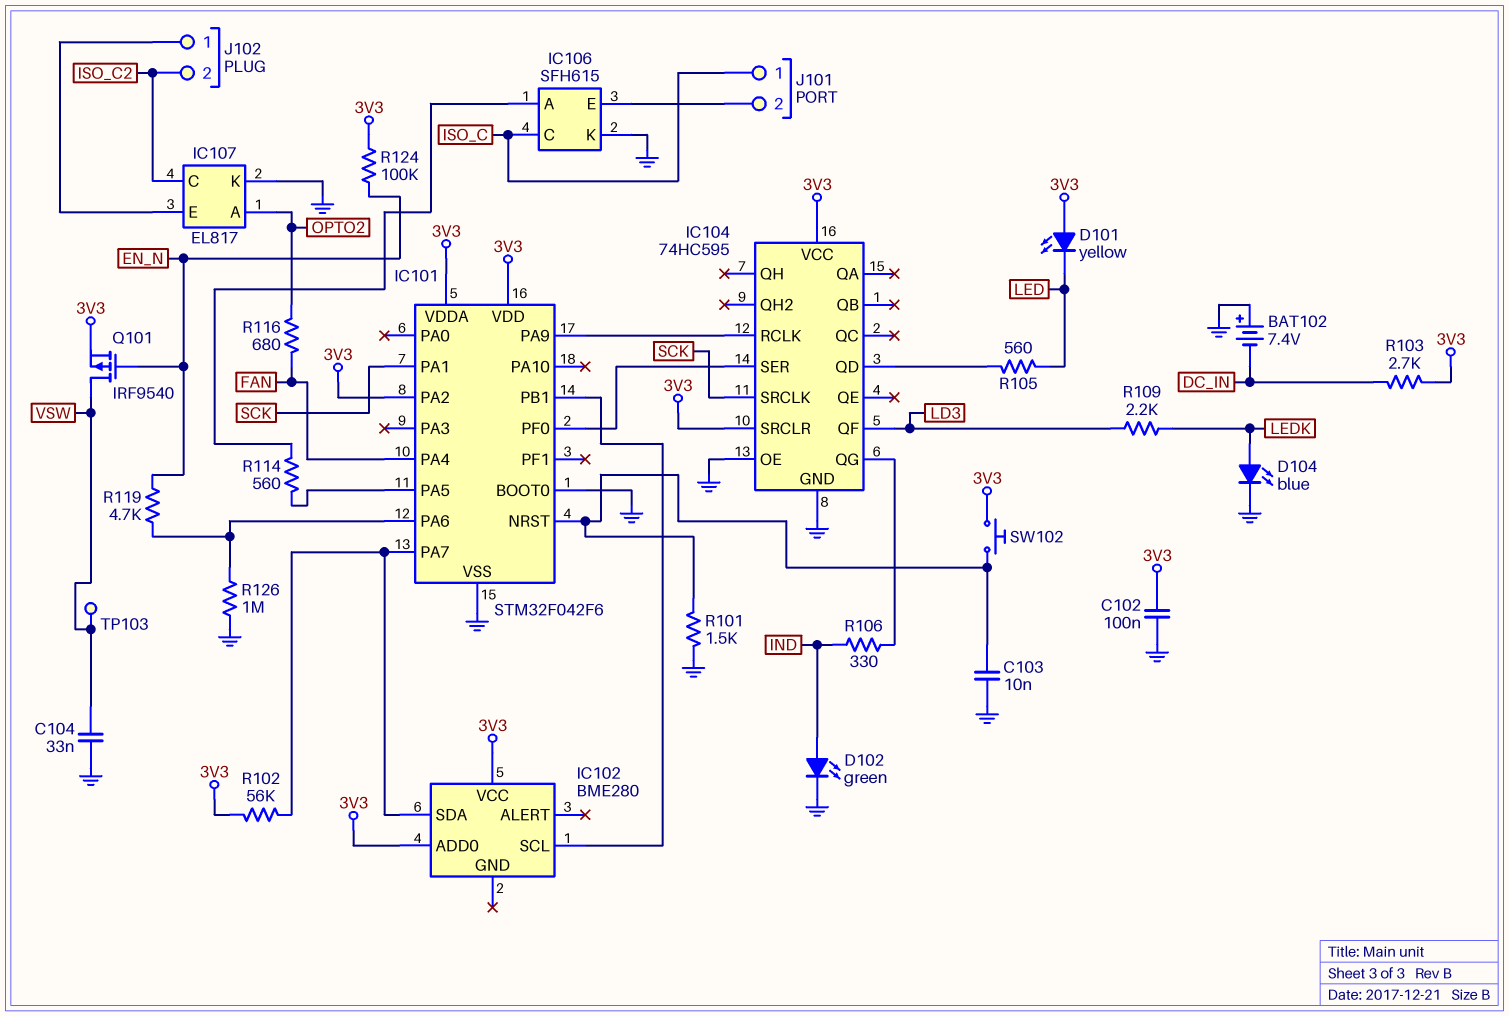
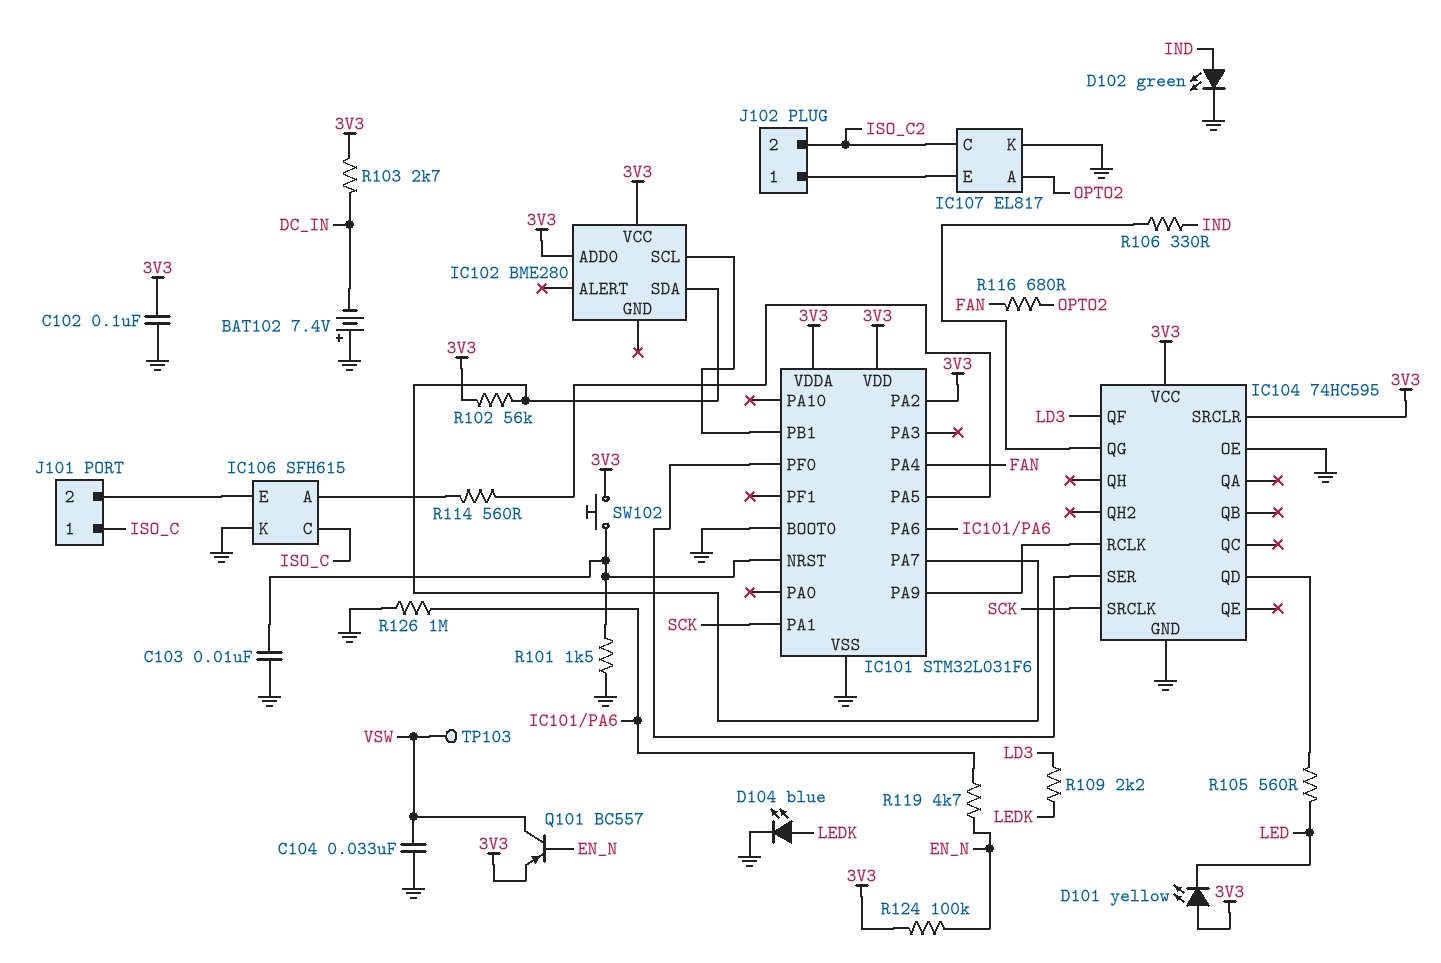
IC101: STM32F042F6 -> STM32L031F6
Q101: PMOS IRF9540 (G EN_N, D VSW, S 3V3) -> PNP BC557 (B EN_N, C VSW, E 3V3)

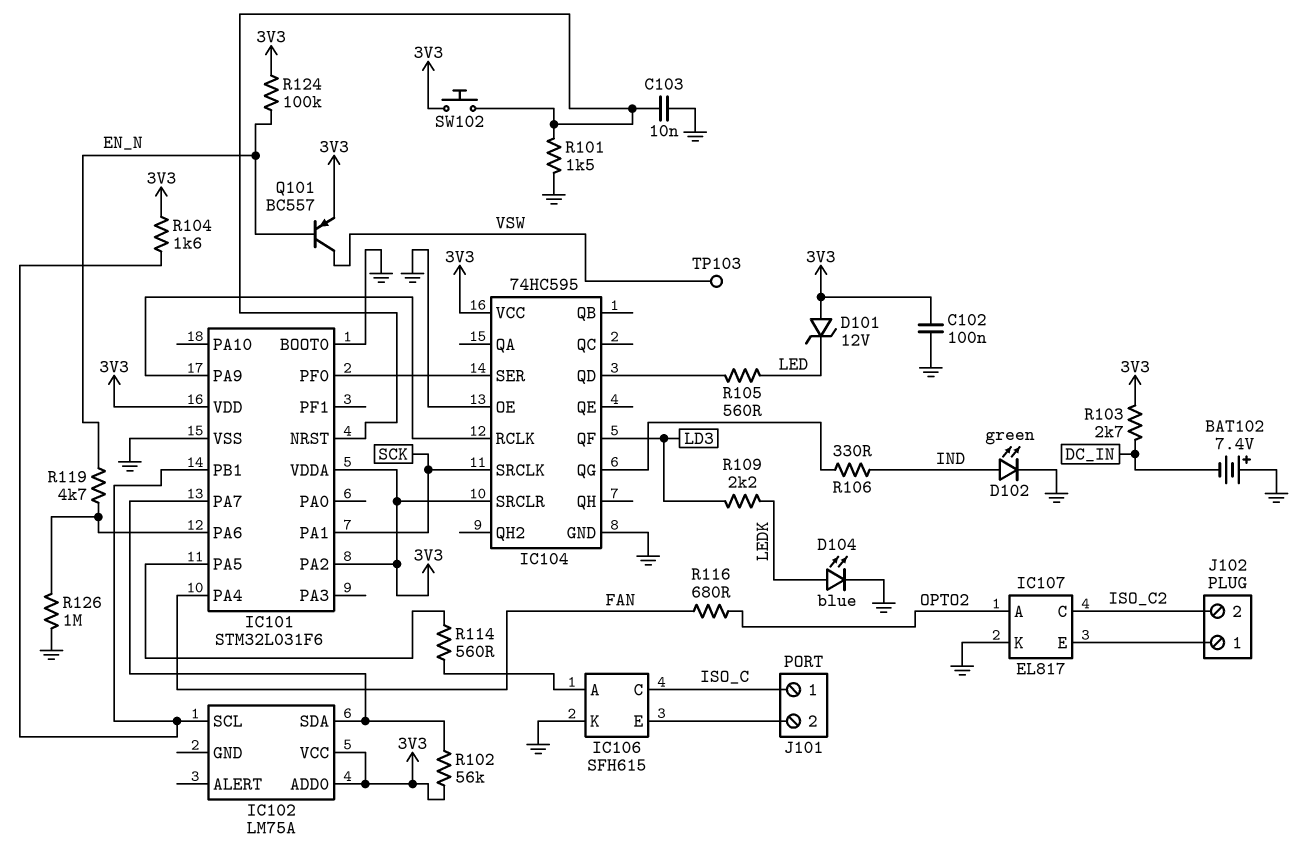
C104: 33nF (GND, VSW) -> none
D101: LED yellow (A 3V3, K LED) -> zener 12V (A 3V3, K LED)
IC102: BME280 -> LM75A
R104: none -> 1.6k (3V3, IC101/PB1)

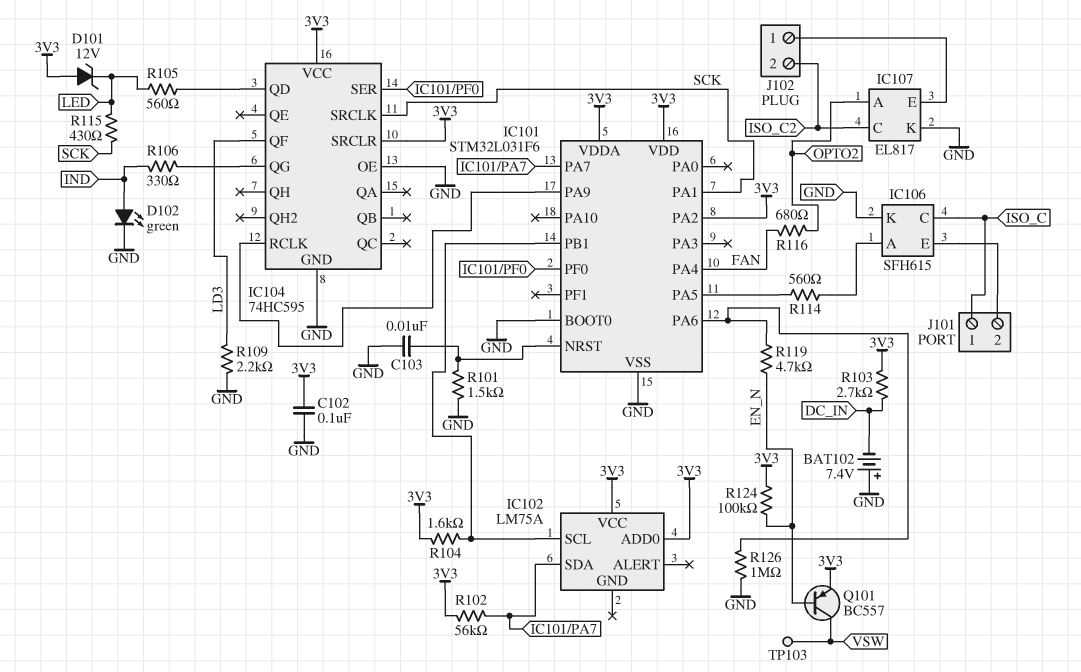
D104: LED blue (A LEDK, K GND) -> none
R109: 2.2k (LD3, LEDK) -> 2.2k (GND, LD3)
R115: none -> 430 (LED, SCK)
SW102: button (3V3, IC101/NRST) -> none

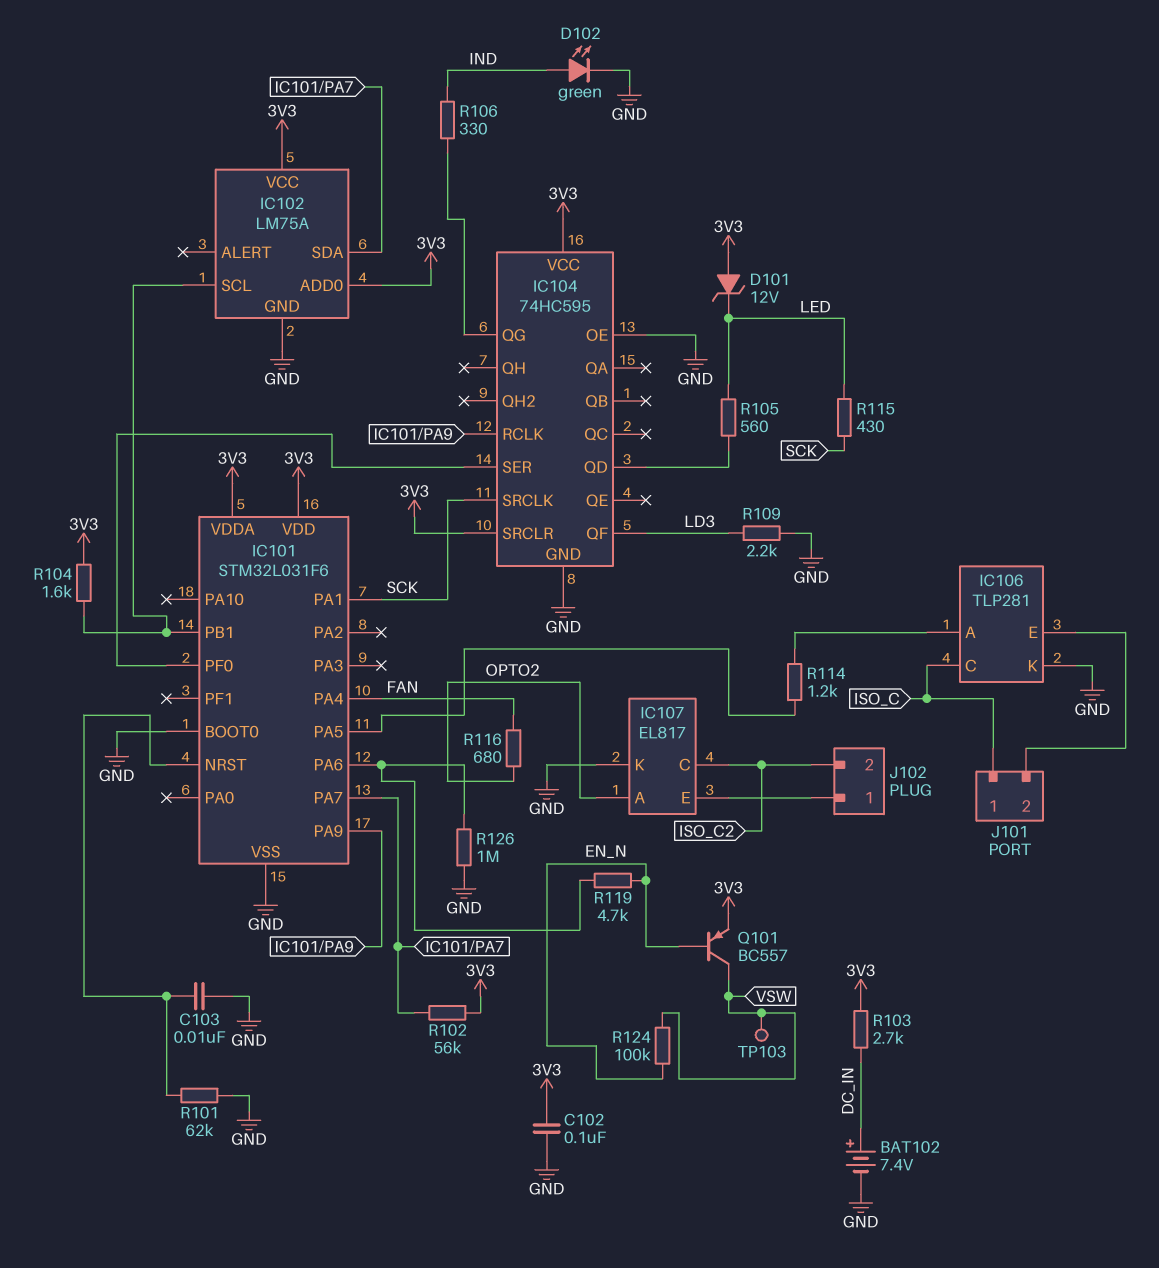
BAT102: 7.4V (plus GND, minus DC_IN) -> 7.4V (plus DC_IN, minus GND)
IC101 pin PA2: 3V3 -> none
IC102 pin GND: none -> GND
IC106: SFH615 -> TLP281
R101: 1.5k (GND, IC101/NRST) -> 62k (GND, IC101/NRST)
R114: 560 (IC101/PA5, IC106/A) -> 1.2k (IC101/PA5, IC106/A)
R124: 100k (3V3, EN_N) -> 100k (EN_N, VSW)

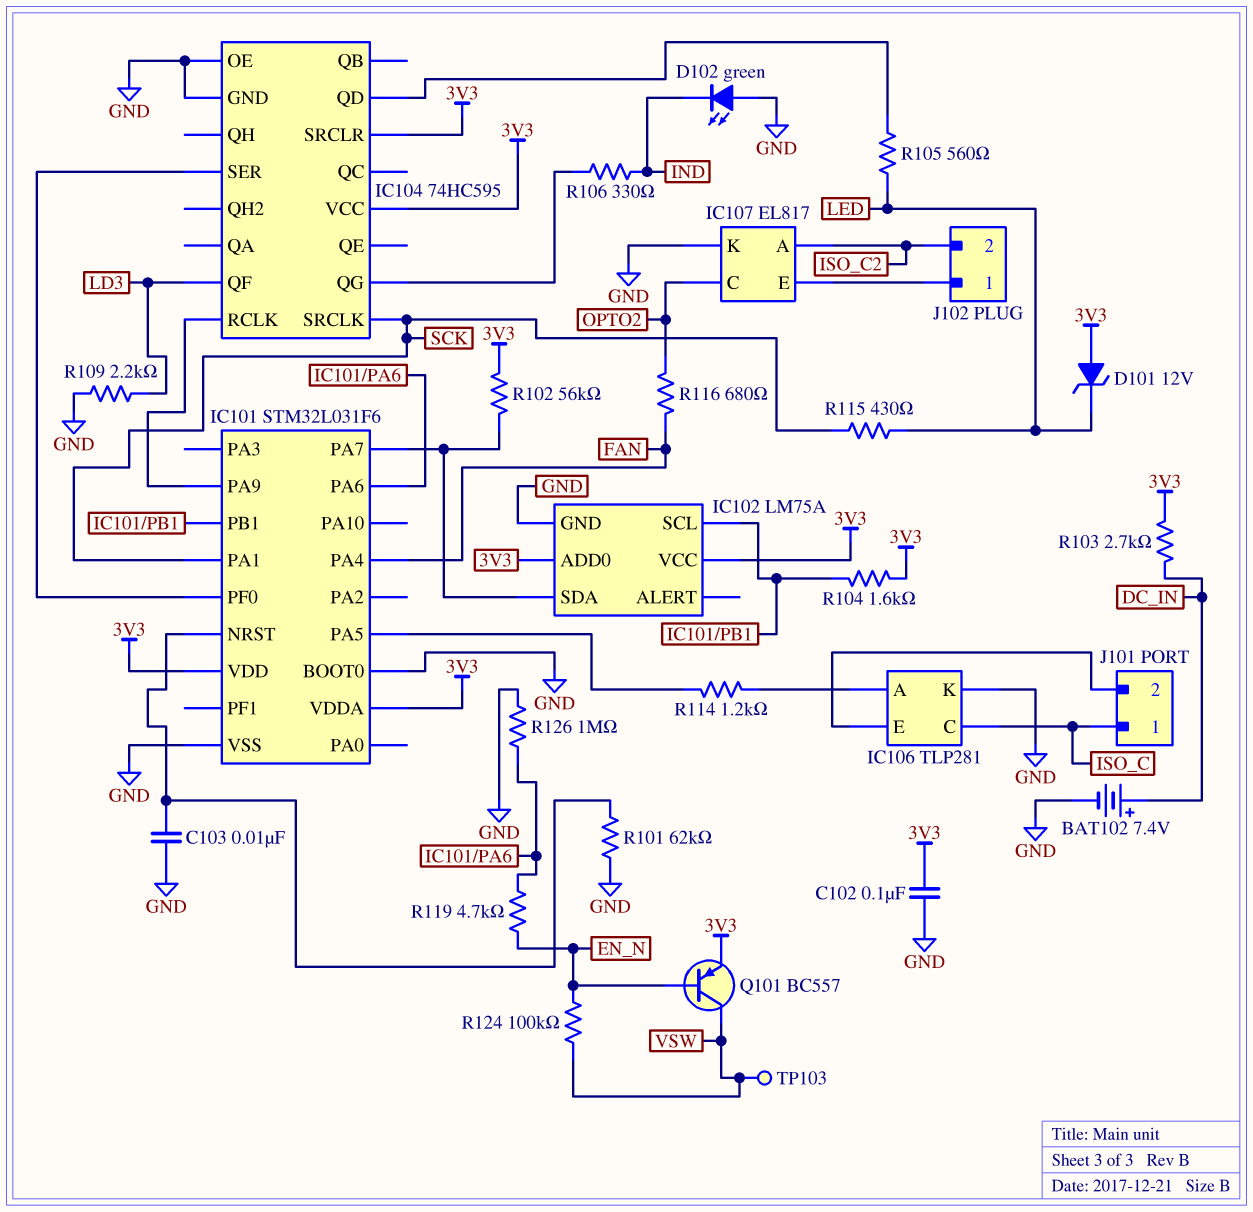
D102: LED green (A IND, K GND) -> LED green (A GND, K IND)
IC107 pin A: OPTO2 -> ISO_C2
IC107 pin C: ISO_C2 -> OPTO2

